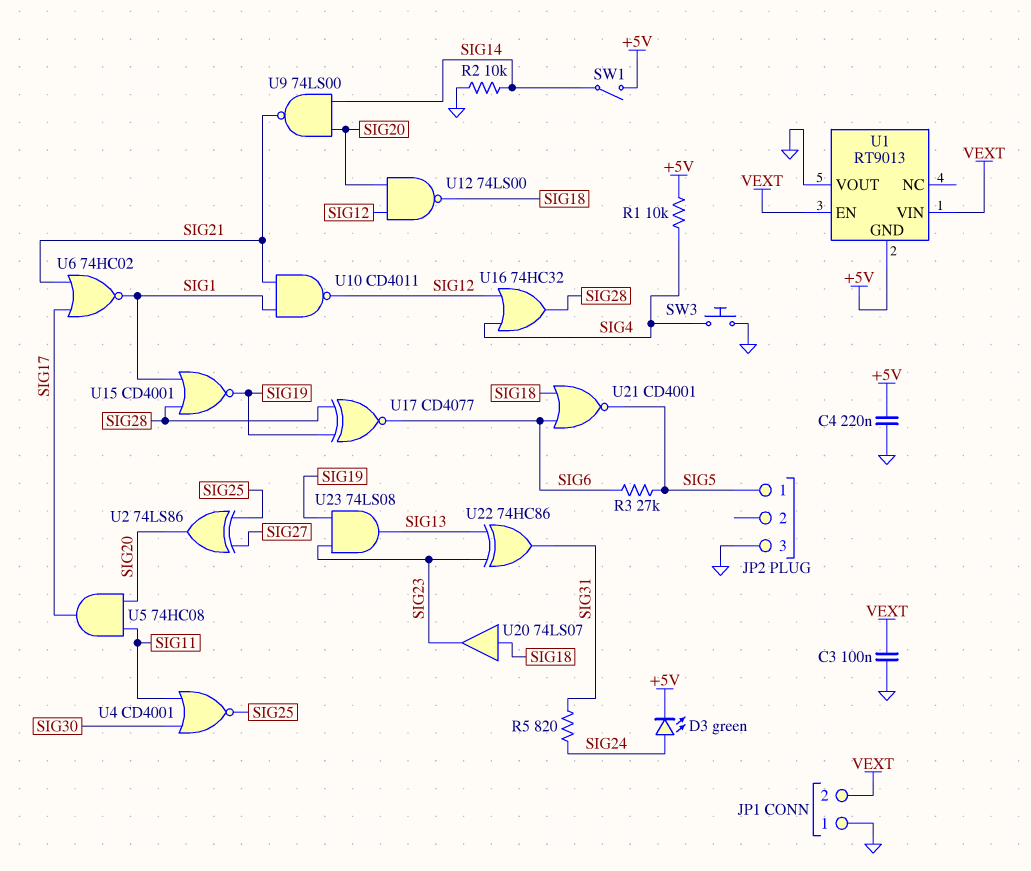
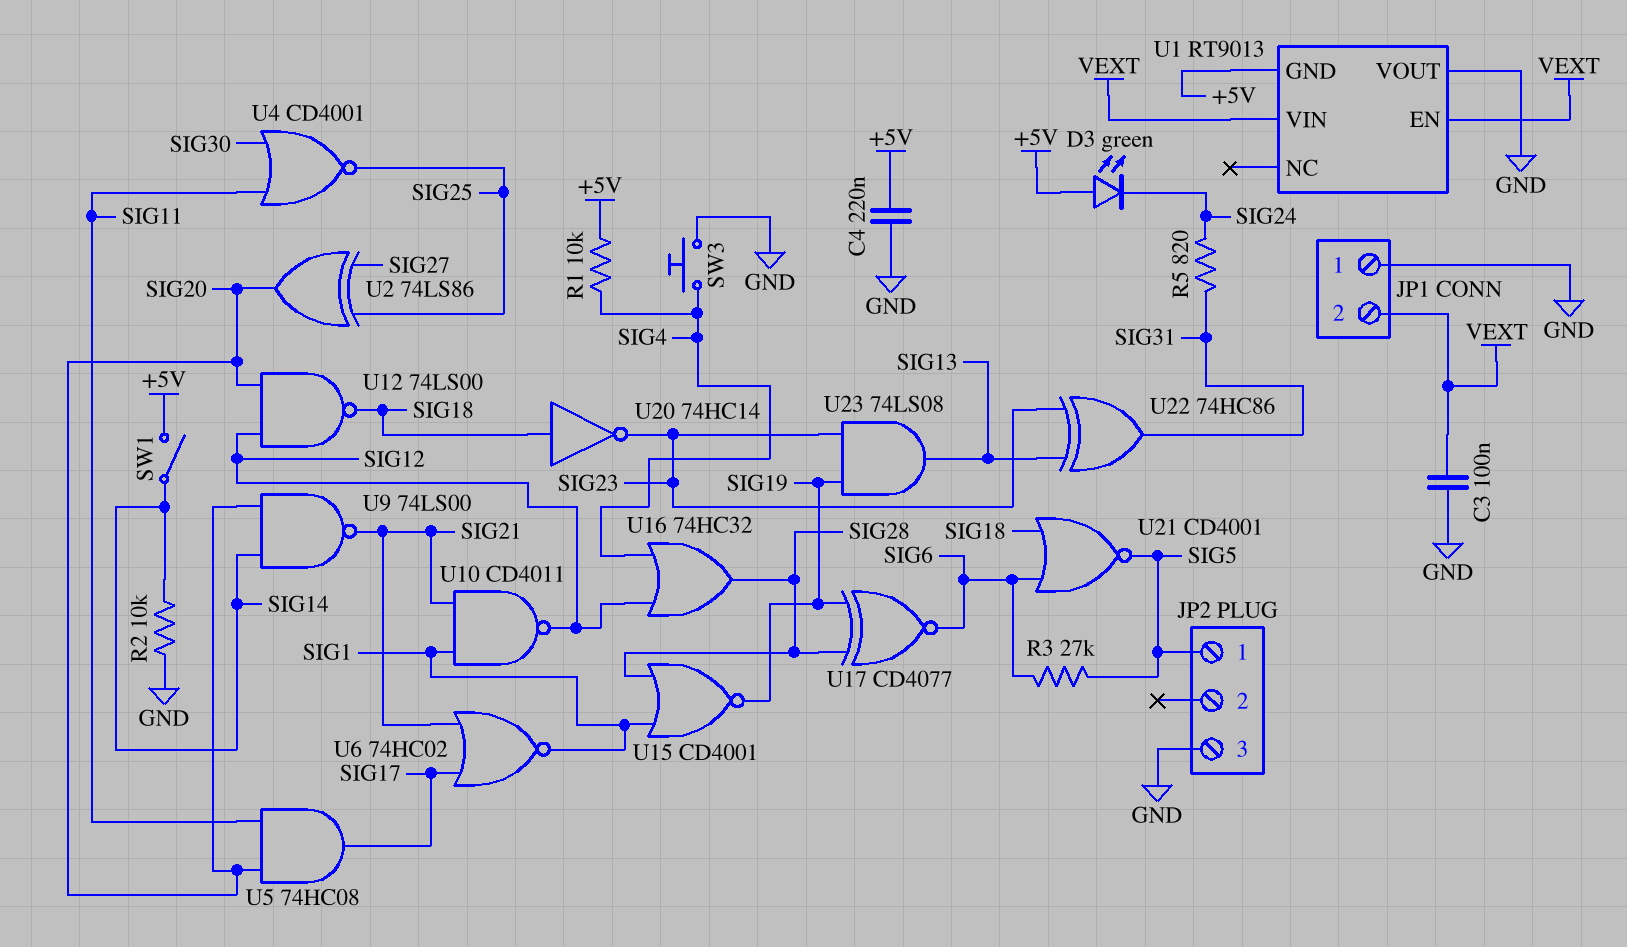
D3: LED green (A SIG24, K +5V) -> LED green (A +5V, K SIG24)
U20: buffer 74LS07 (in SIG18, out SIG23) -> NOT 74HC14 (in SIG18, out SIG23)

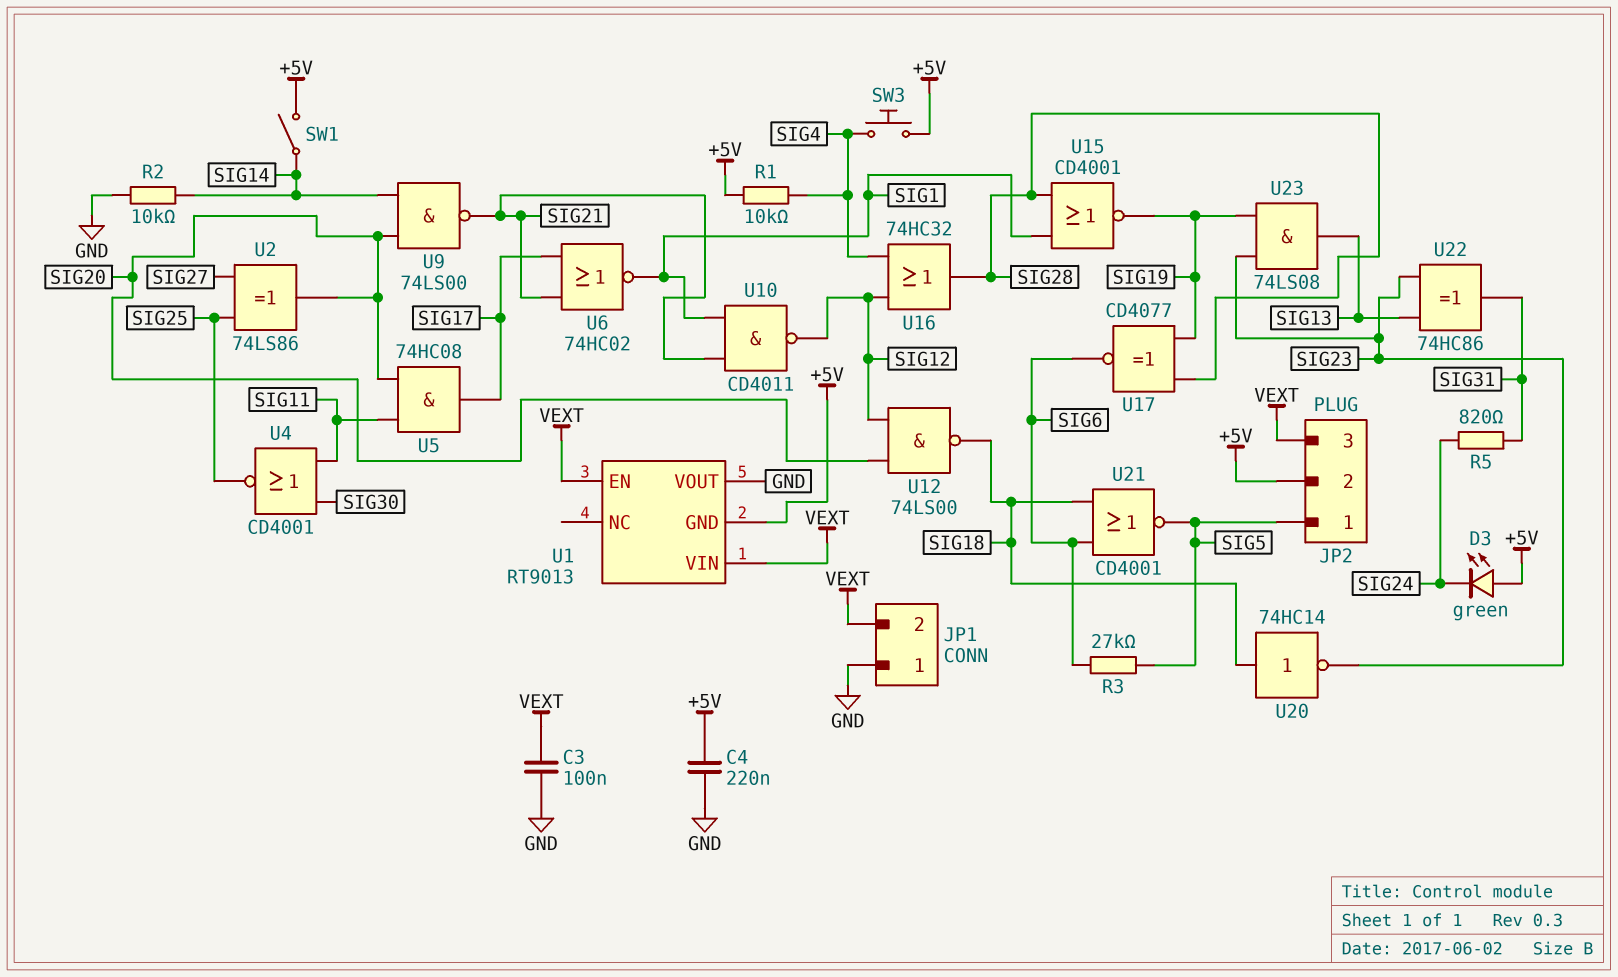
JP2 pin 2: none -> +5V
JP2 pin 3: GND -> VEXT
SW3: button (GND, SIG4) -> button (+5V, SIG4)

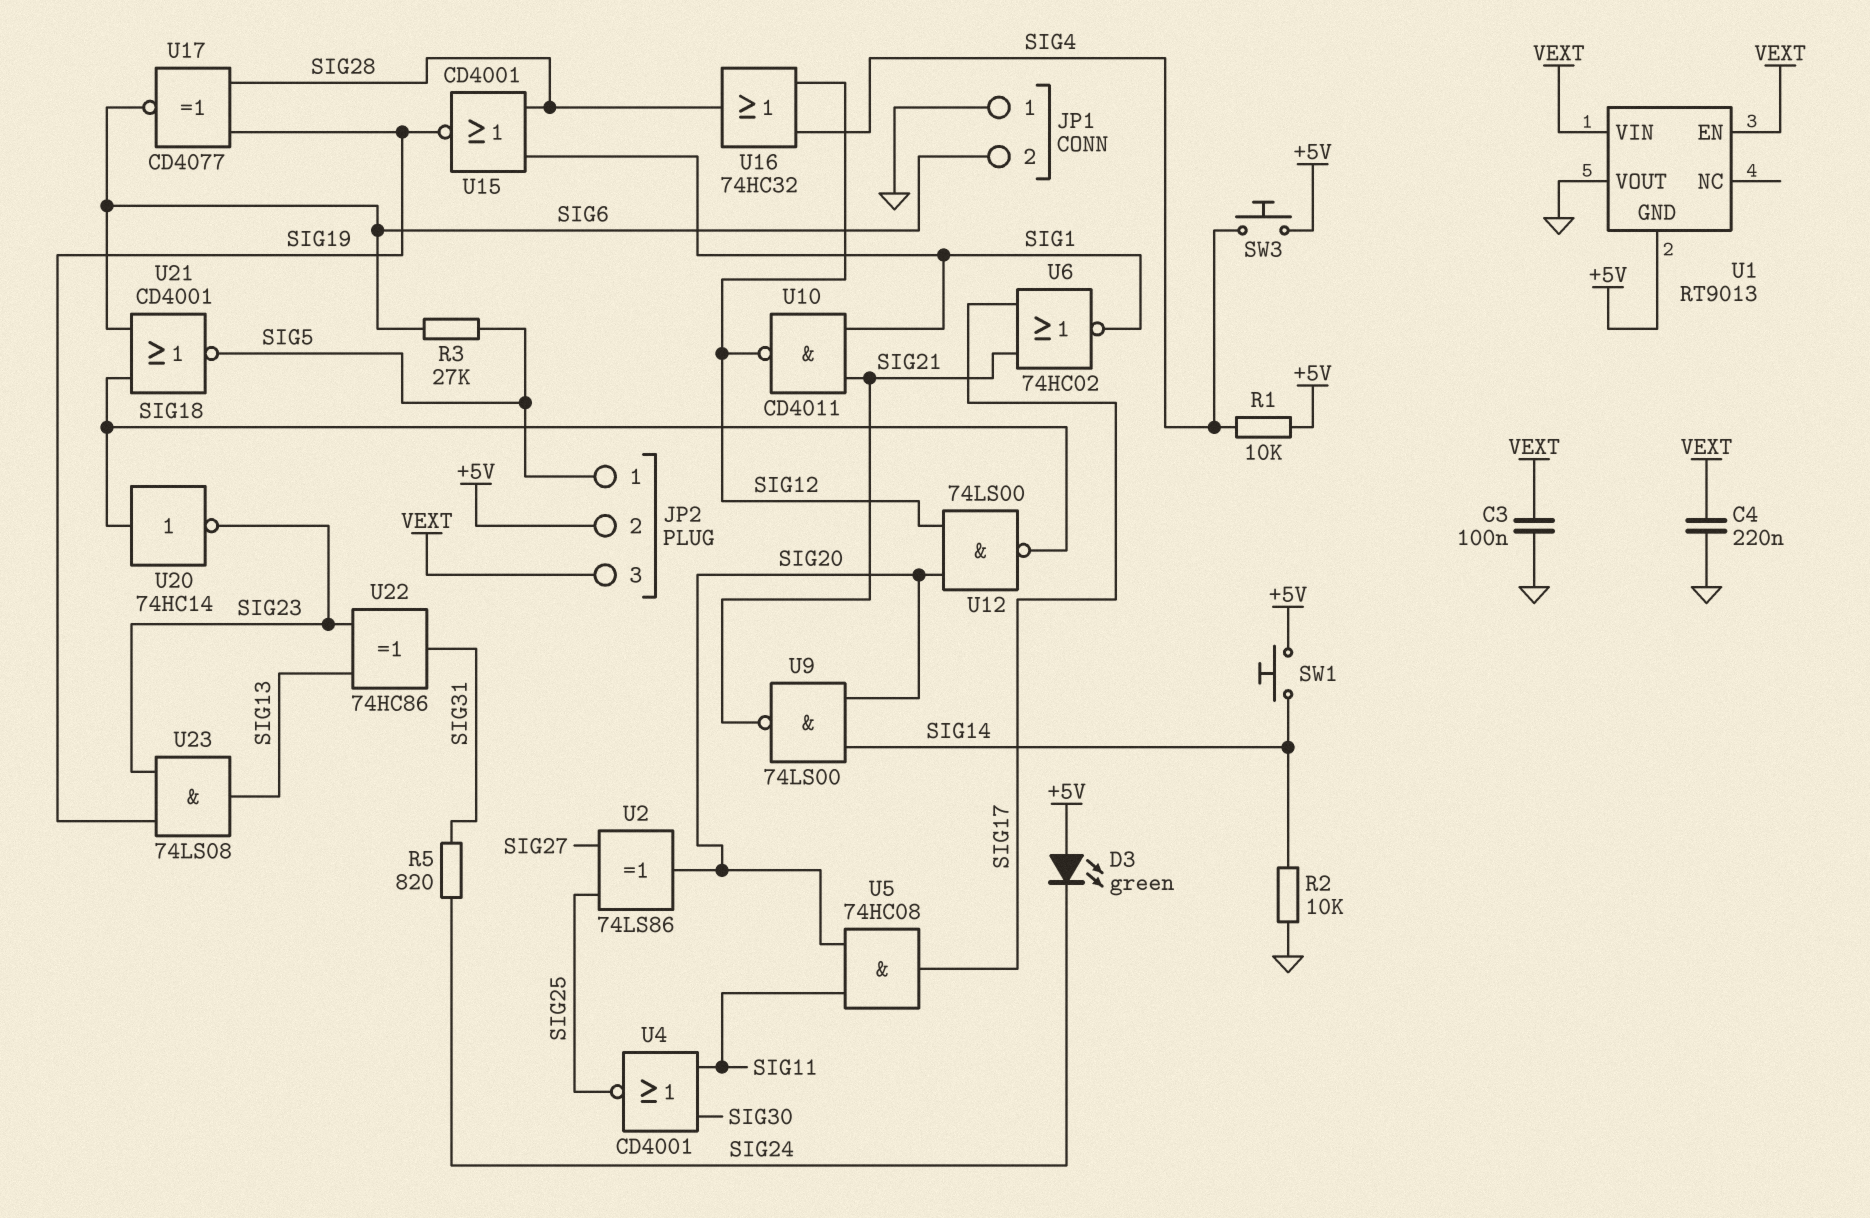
C4: 220nF (+5V, GND) -> 220nF (GND, VEXT)
JP1 pin 2: VEXT -> SIG6
SW1: switch (+5V, SIG14) -> button (+5V, SIG14)

